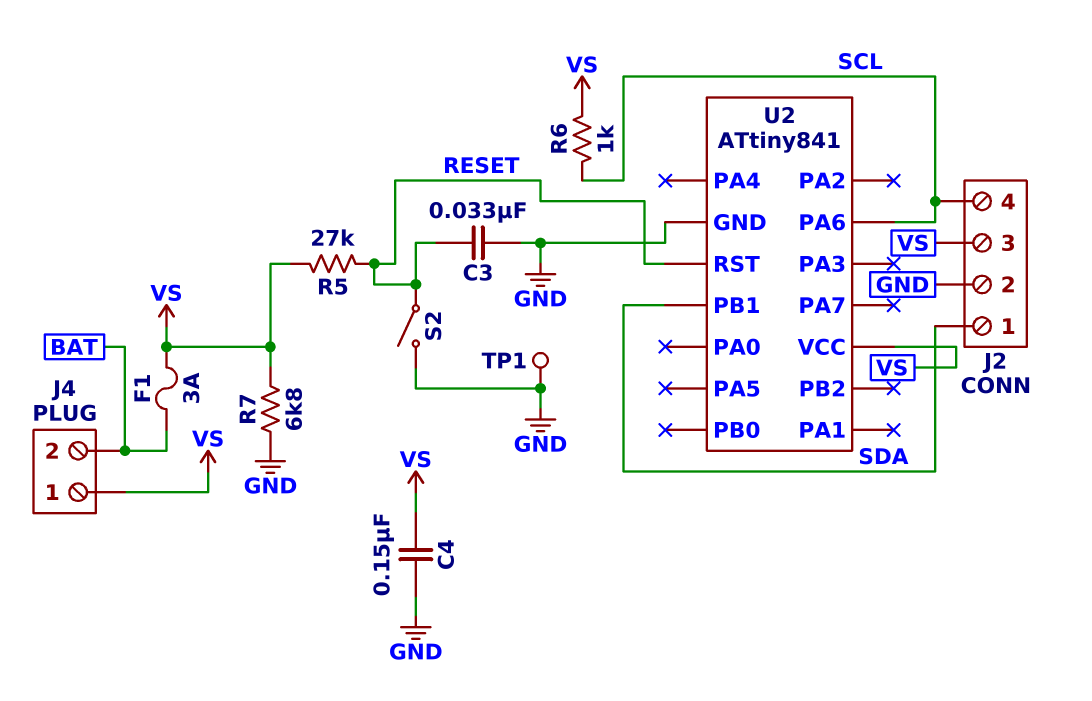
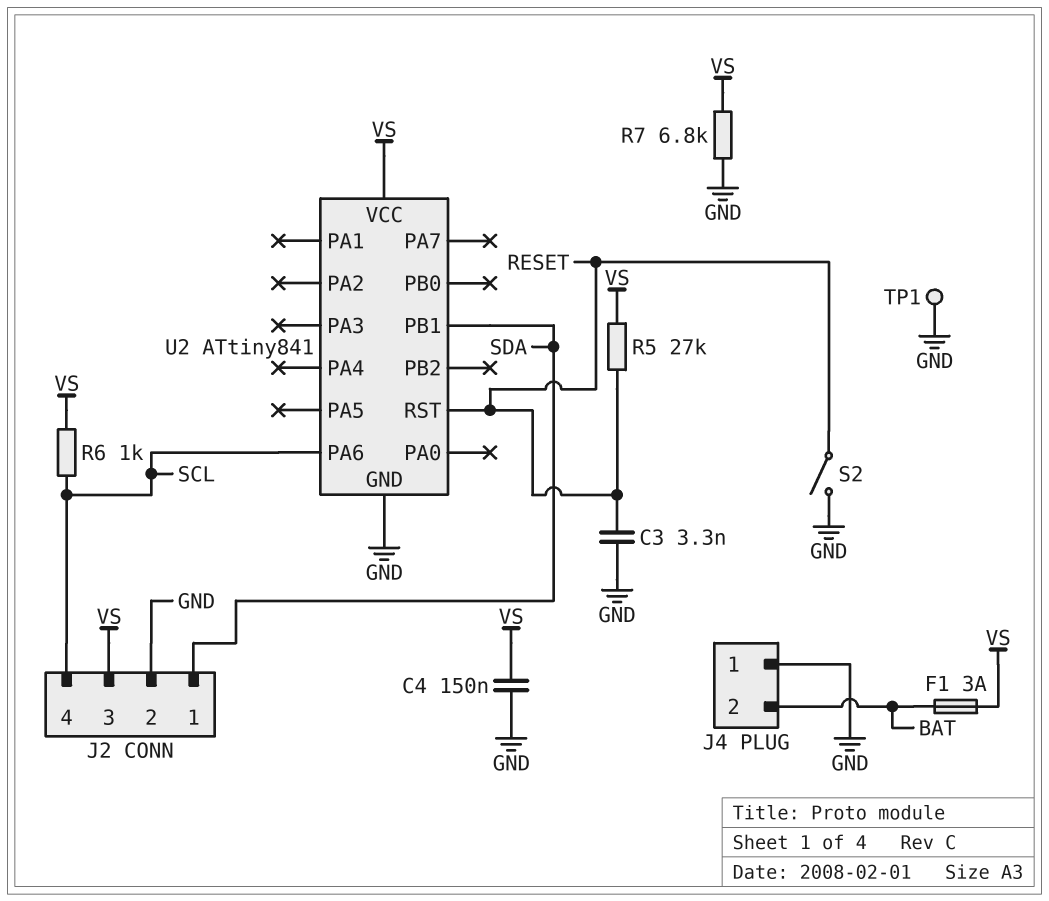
C3: 33nF (GND, RESET) -> 3.3nF (GND, RESET)
J4 pin 1: VS -> GND

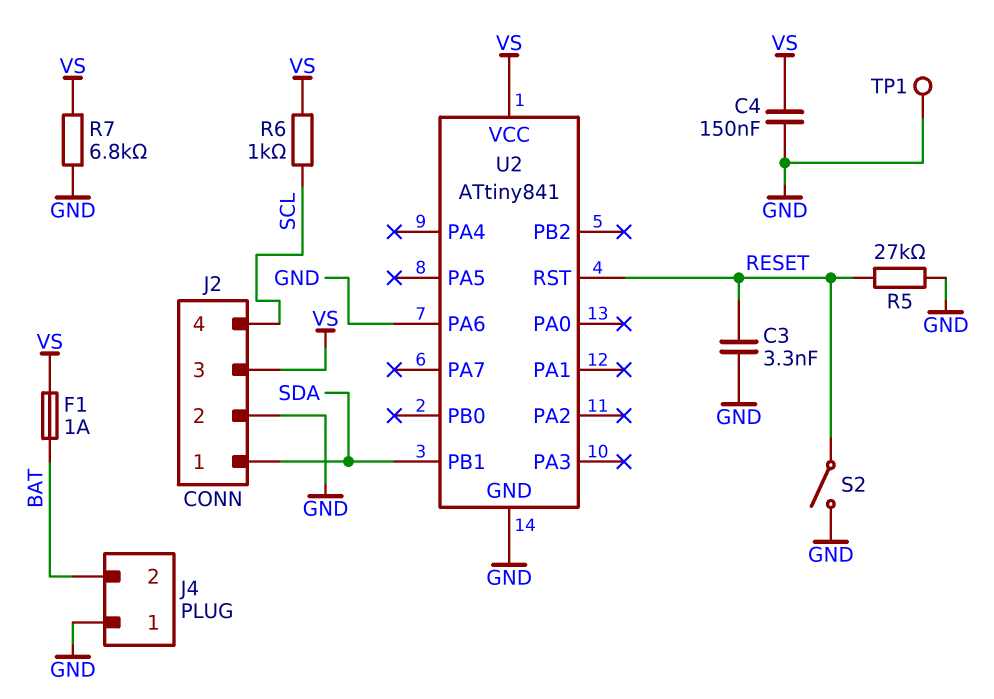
F1: 3A (BAT, VS) -> 1A (BAT, VS)
R5: 27k (RESET, VS) -> 27k (GND, RESET)
U2 pin PA6: SCL -> GND

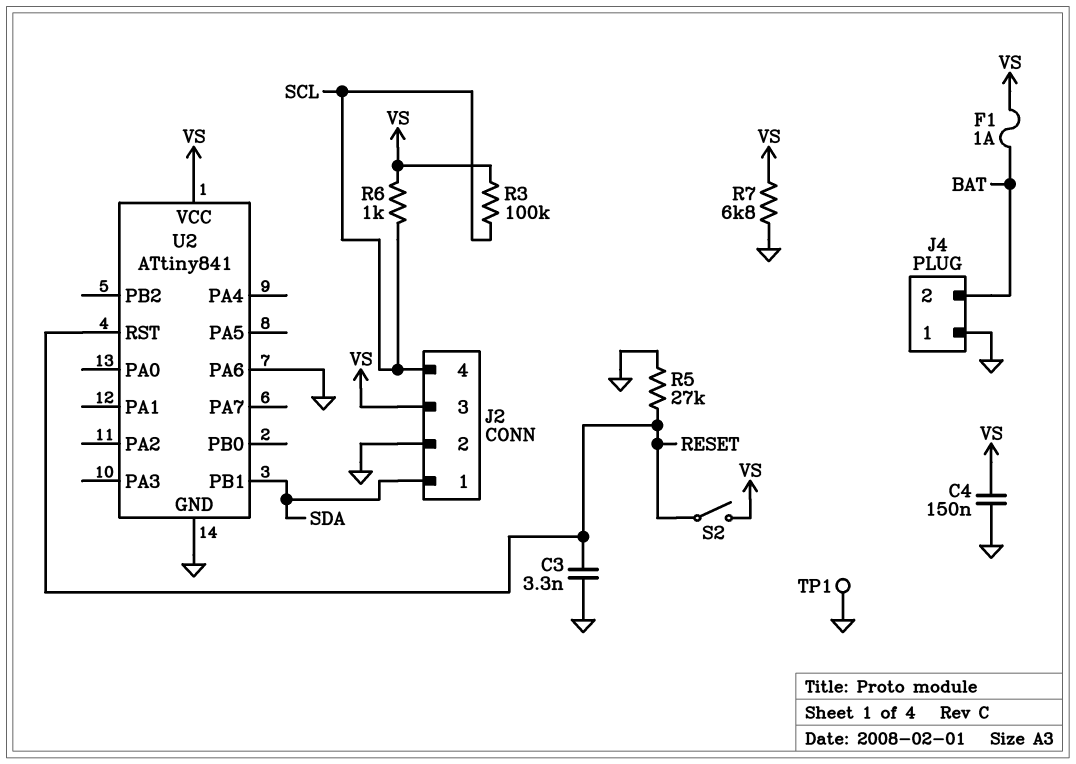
R3: none -> 100k (SCL, VS)
S2: switch (GND, RESET) -> switch (RESET, VS)

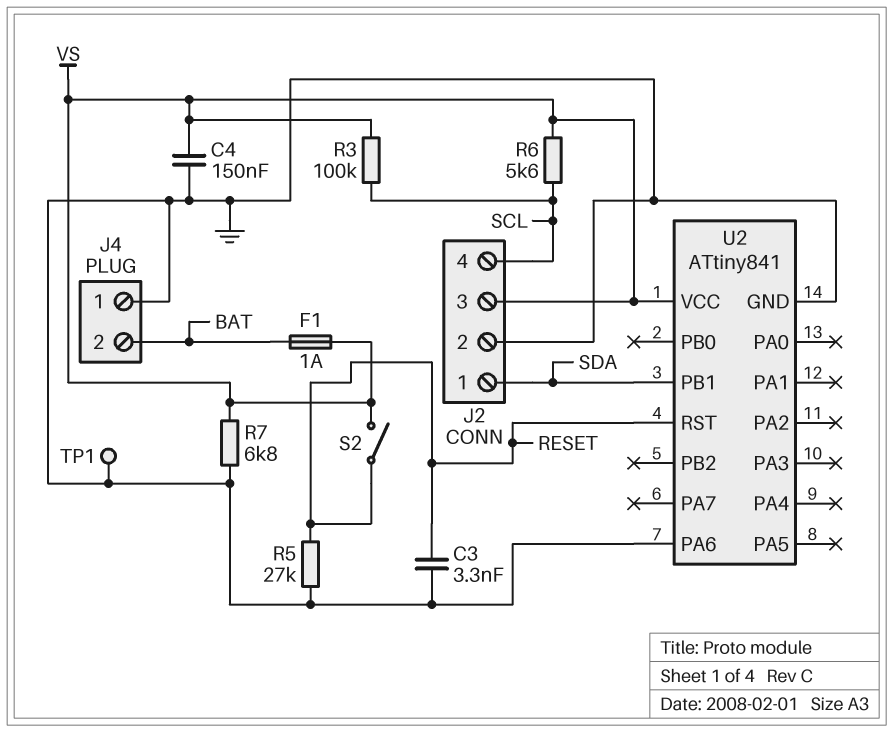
R6: 1k (SCL, VS) -> 5.6k (SCL, VS)

